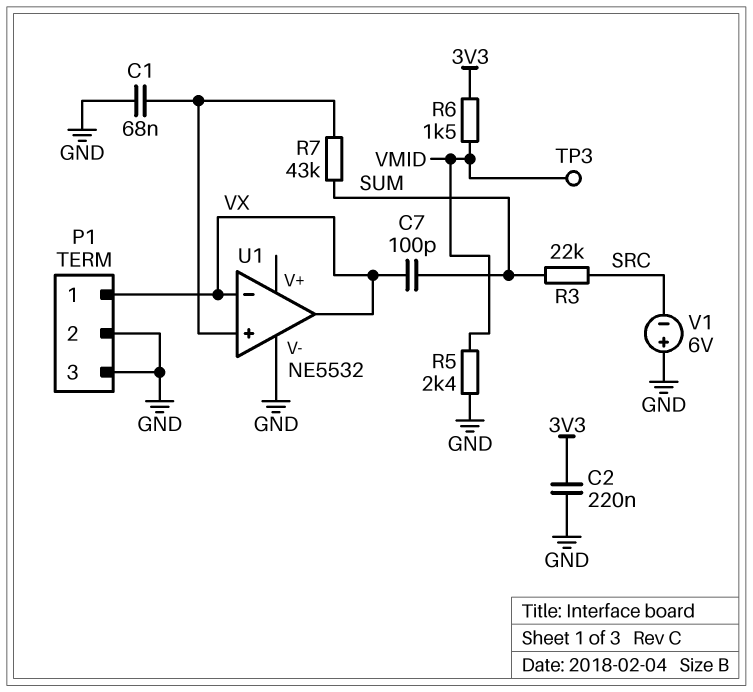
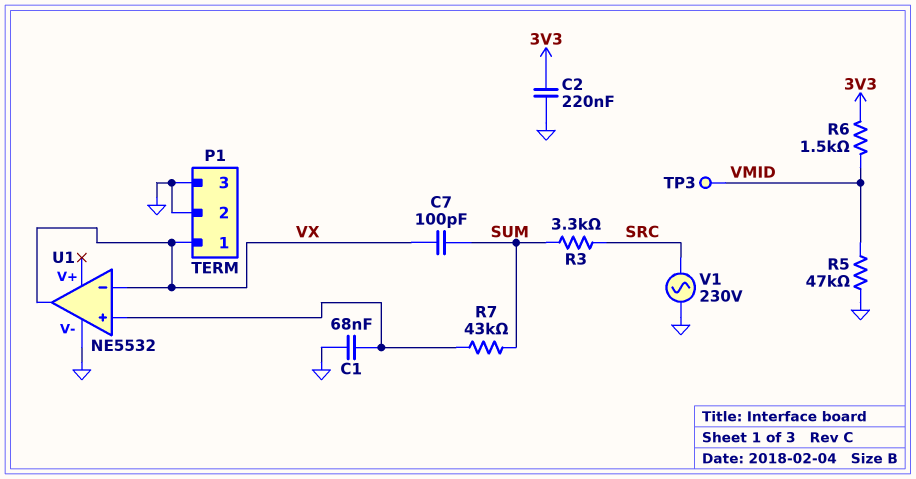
R3: 22k (SRC, SUM) -> 3.3k (SRC, SUM)
R5: 2.4k (GND, VMID) -> 47k (GND, VMID)
V1: 6V (plus GND, minus SRC) -> AC 230V (GND, SRC)

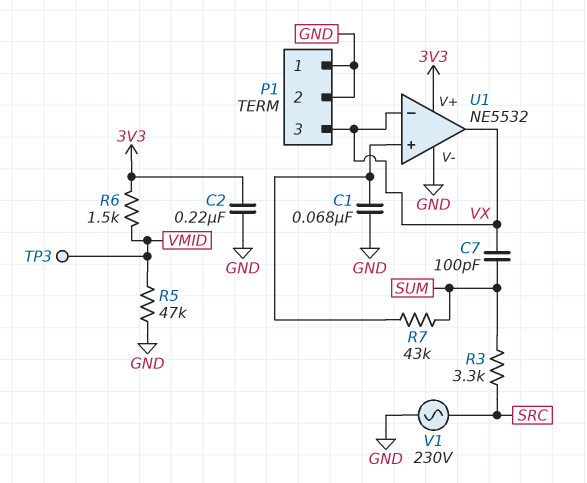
P1 pin 1: VX -> GND
P1 pin 3: GND -> VX
U1 pin V+: none -> 3V3

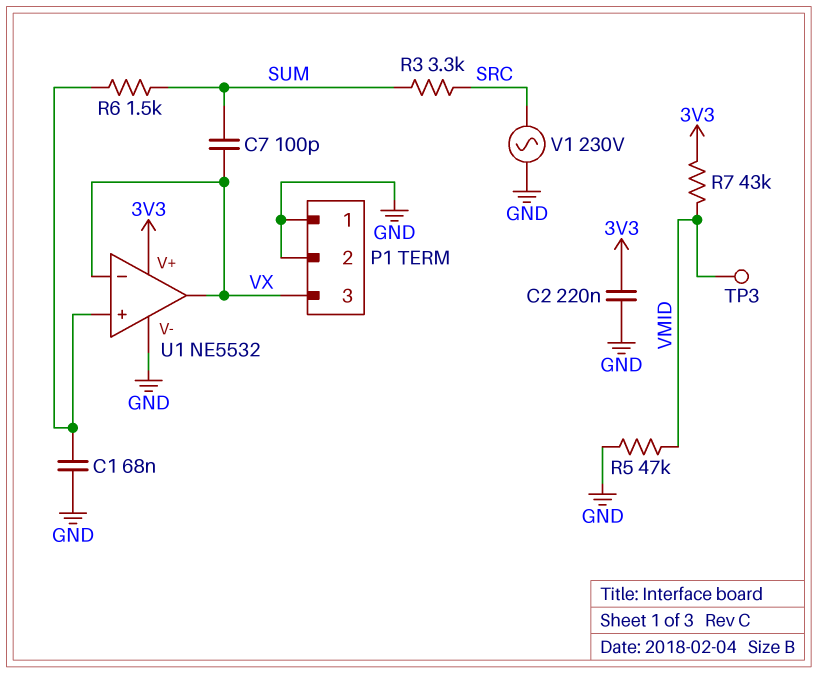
R6: 1.5k (3V3, VMID) -> 1.5k (SUM, U1/in+)
R7: 43k (SUM, U1/in+) -> 43k (3V3, VMID)

